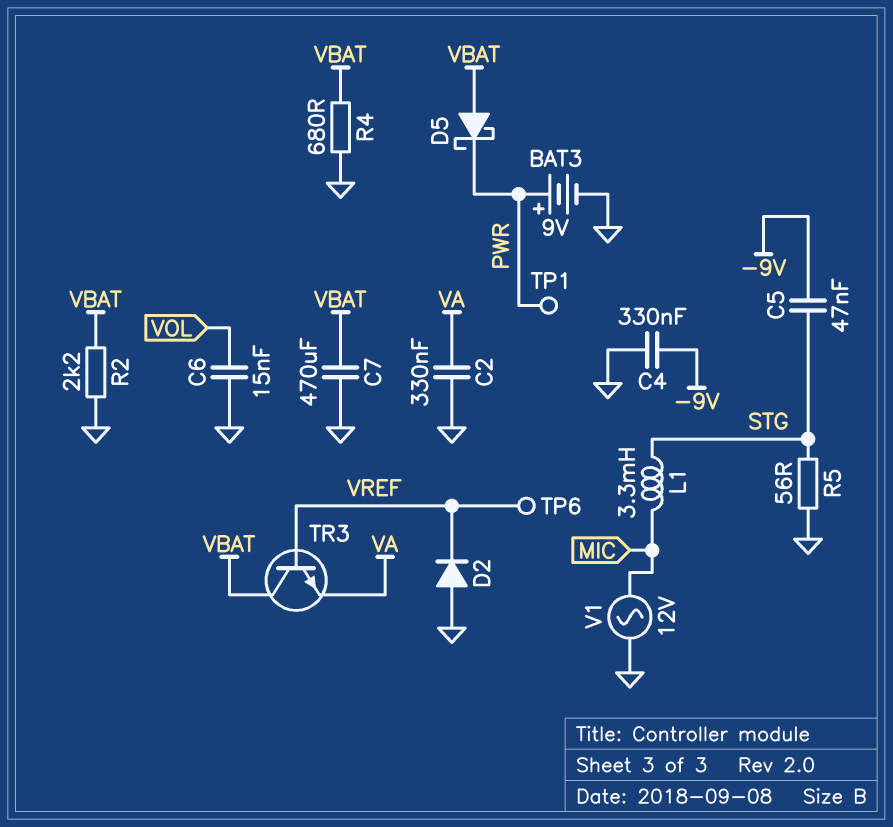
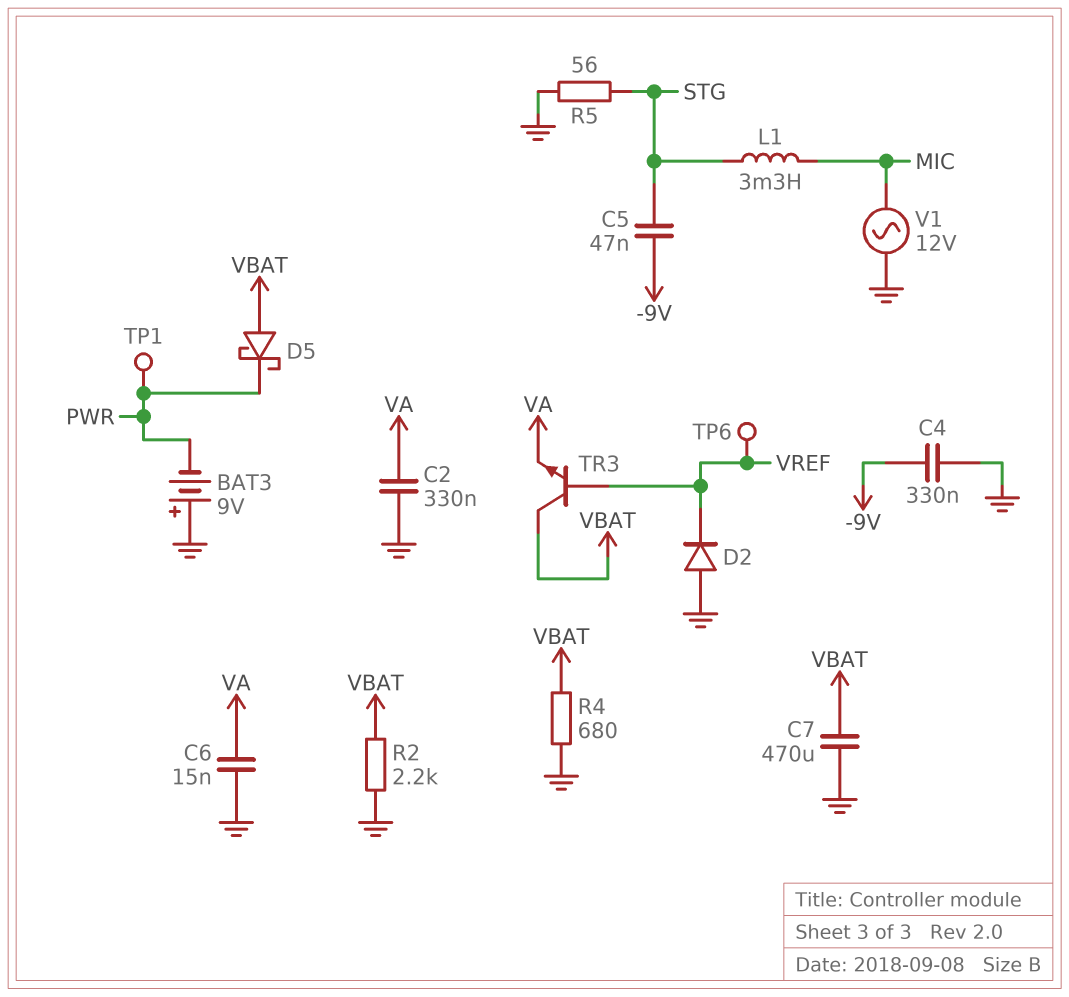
BAT3: 9V (plus PWR, minus GND) -> 9V (plus GND, minus PWR)
C6: 15nF (GND, VOL) -> 15nF (GND, VA)

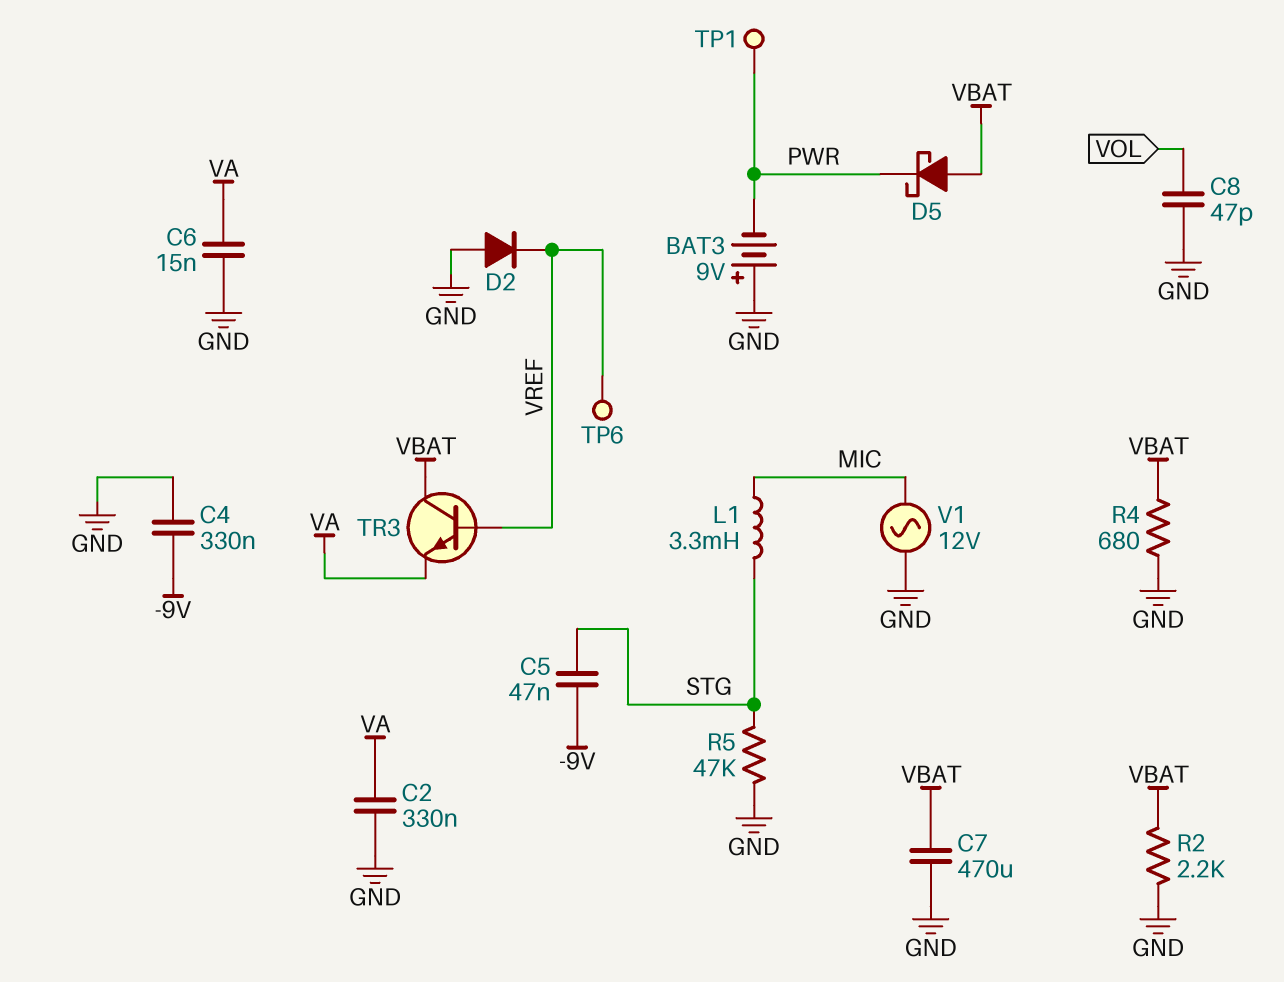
C8: none -> 47pF (GND, VOL)
R5: 56 (GND, STG) -> 47k (GND, STG)

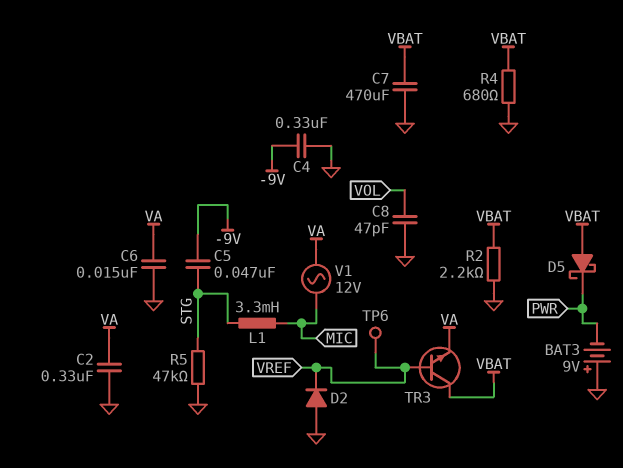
TP1: test point (PWR) -> none
V1: AC 12V (GND, MIC) -> AC 12V (MIC, VA)

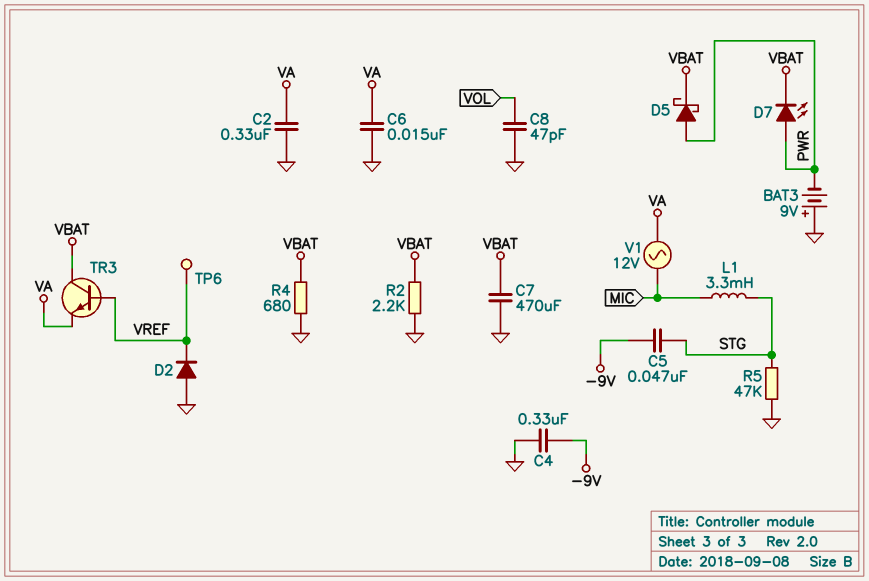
D5: schottky (A VBAT, K PWR) -> schottky (A PWR, K VBAT)
D7: none -> LED (A PWR, K VBAT)

